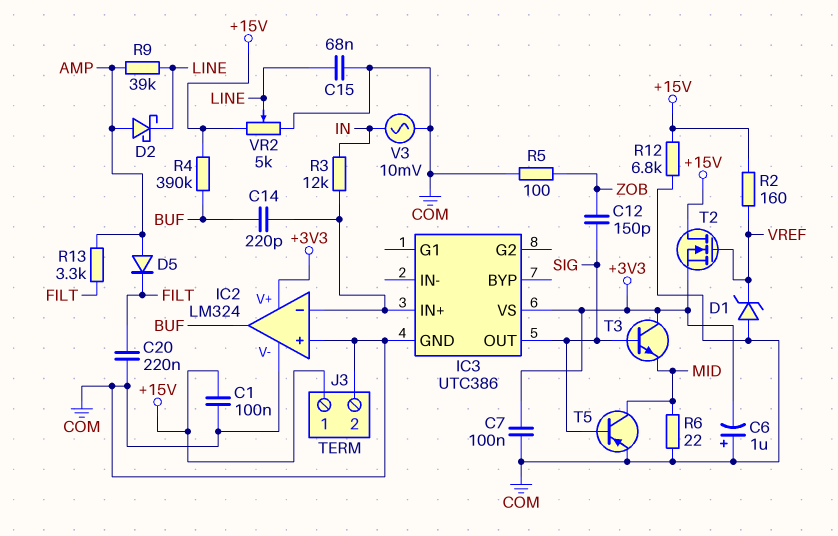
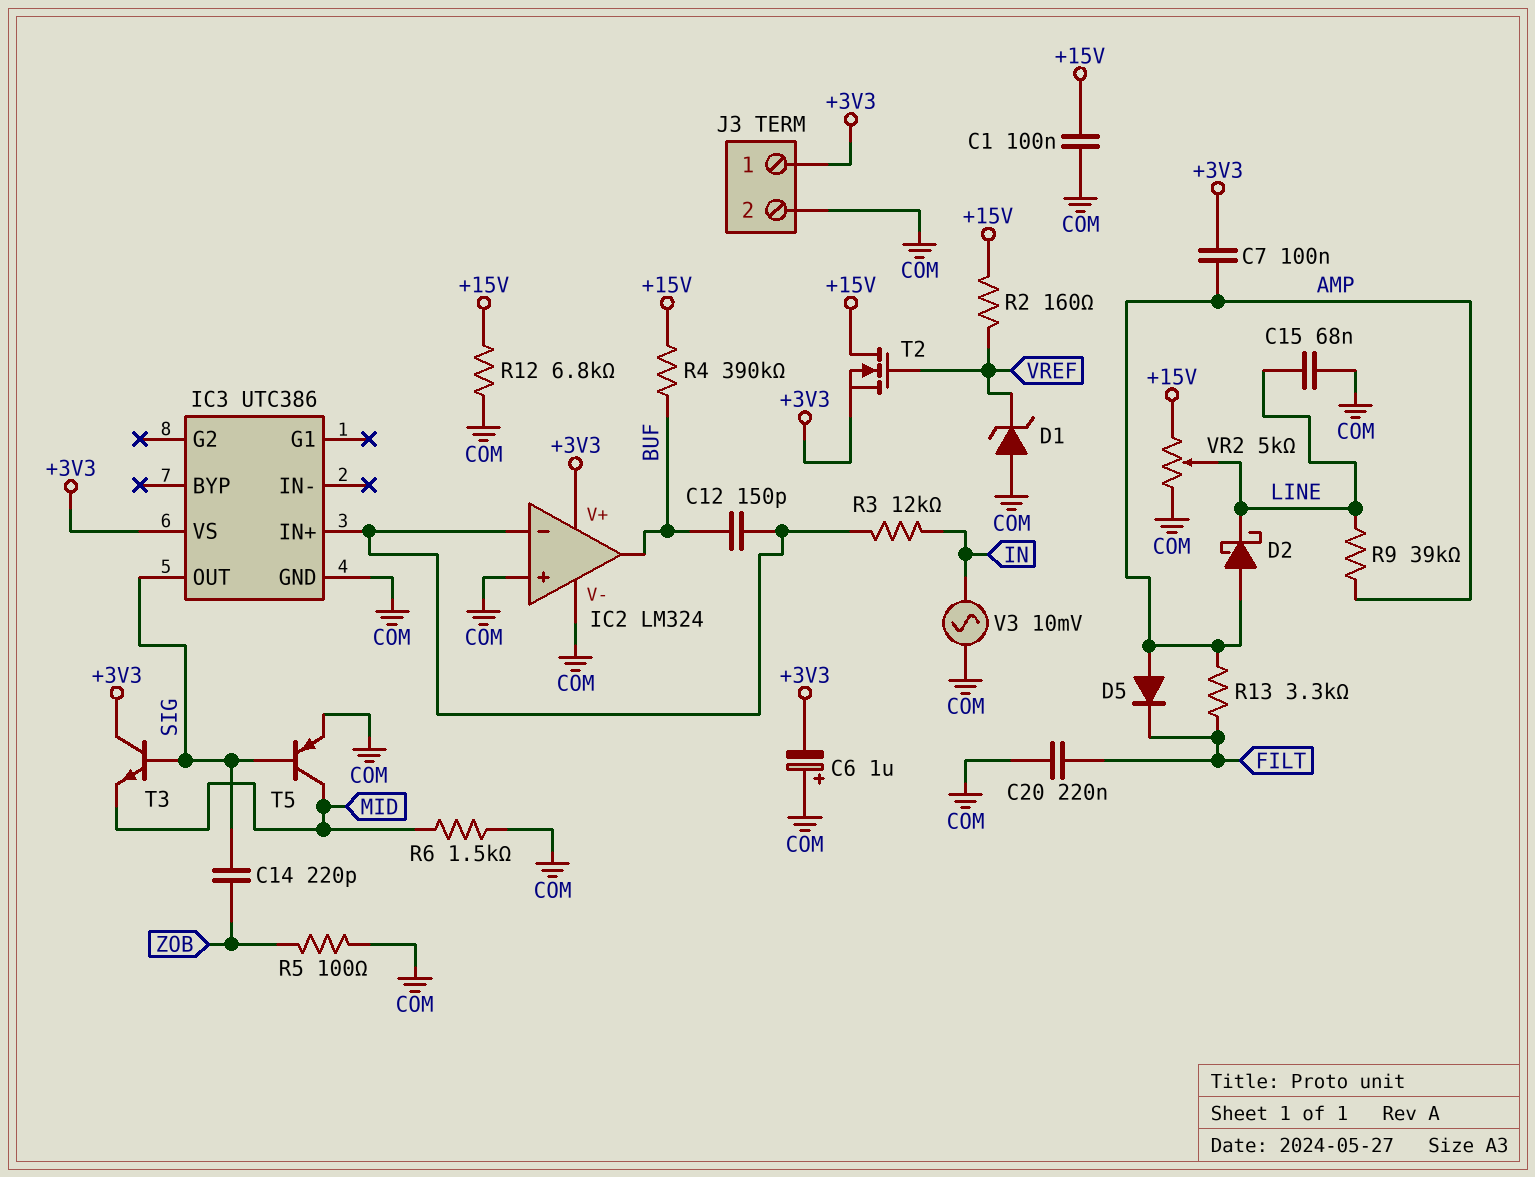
C7: 100nF (+3V3, COM) -> 100nF (+3V3, AMP)
C12: 150pF (SIG, ZOB) -> 150pF (BUF, IC2/in-)
C14: 220pF (BUF, IC2/in-) -> 220pF (SIG, ZOB)
J3 pin 1: +15V -> +3V3
R6: 22 (COM, MID) -> 1.5k (COM, MID)

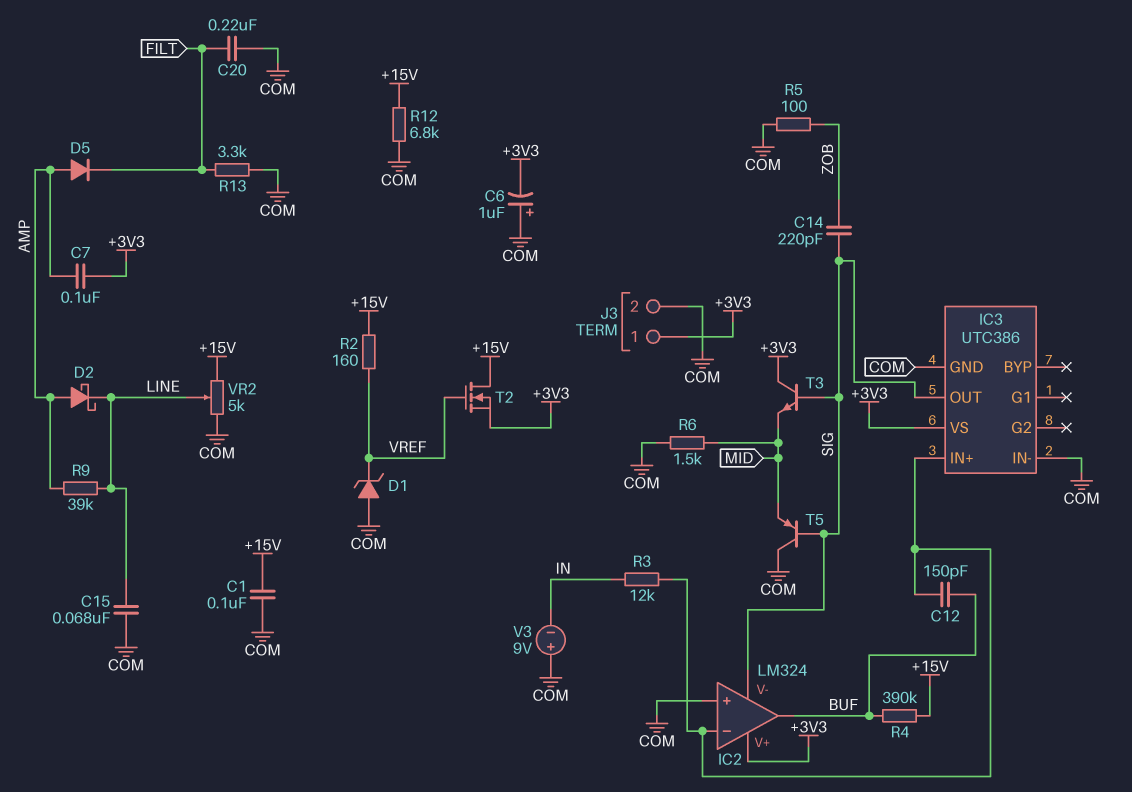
IC2 pin V-: COM -> SIG
IC3 pin IN-: none -> COM
R13: 3.3k (AMP, FILT) -> 3.3k (COM, FILT)
T5: PNP (B SIG, C MID, E COM) -> PNP (B SIG, C COM, E MID)
V3: AC 10mV (COM, IN) -> 9V (plus COM, minus IN)

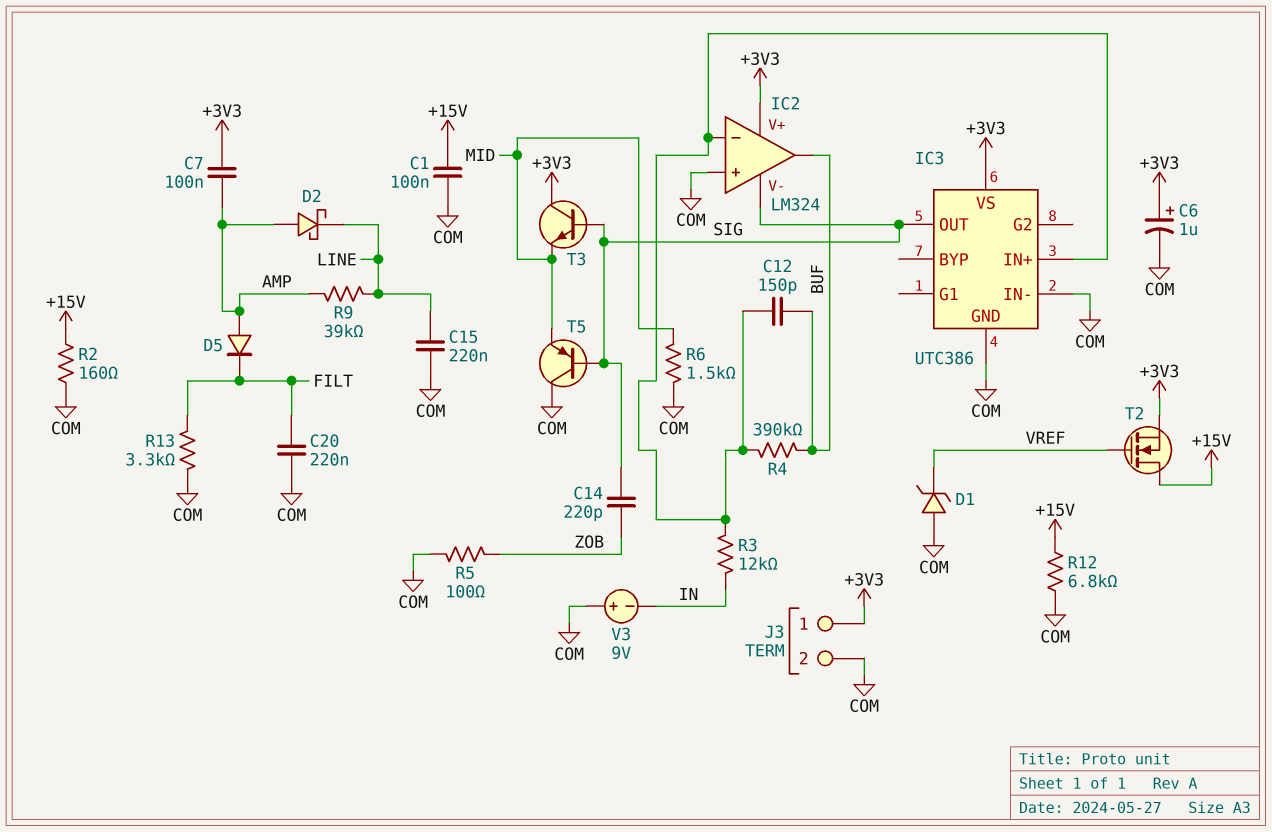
C6: 1uF (plus COM, minus +3V3) -> 1uF (plus +3V3, minus COM)
C15: 68nF (COM, LINE) -> 220nF (COM, LINE)
R2: 160 (+15V, VREF) -> 160 (+15V, COM)
R4: 390k (+15V, BUF) -> 390k (BUF, IC2/in-)
VR2: 5k (+15V, COM, wiper LINE) -> none

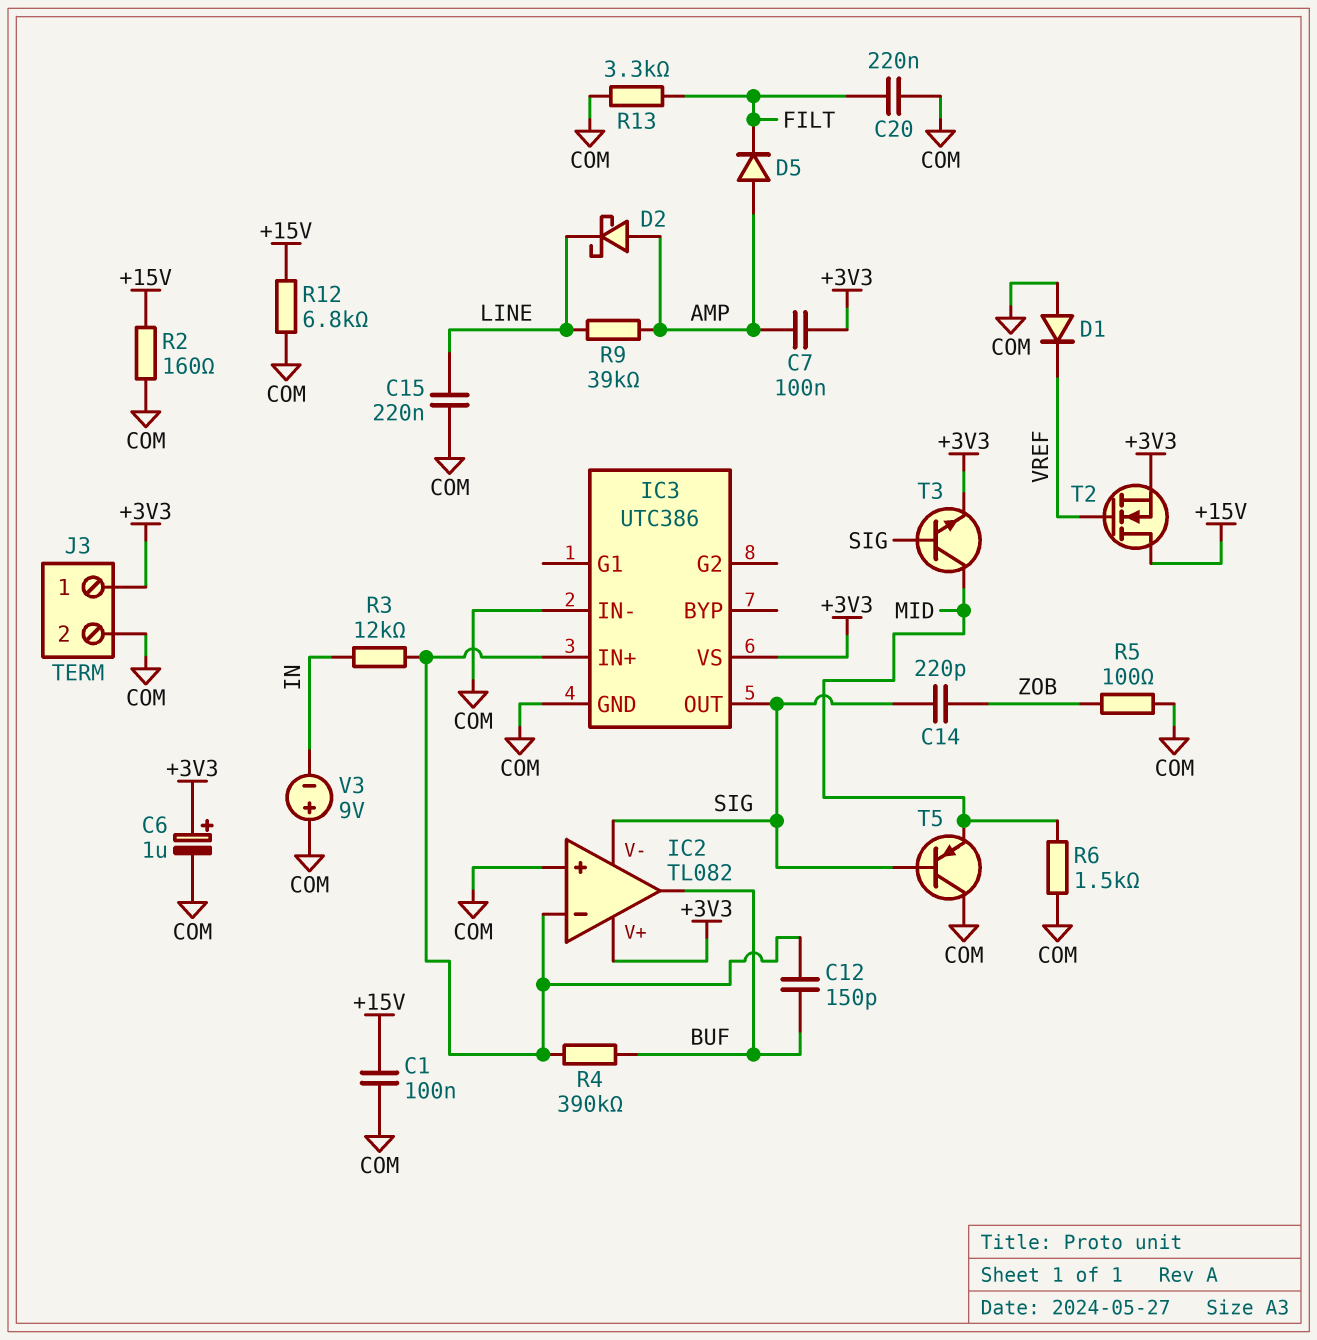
D1: zener (A COM, K VREF) -> diode (A COM, K VREF)
IC2: LM324 -> TL082
T3: NPN (B SIG, C +3V3, E MID) -> NPN (B SIG, C MID, E +3V3)

